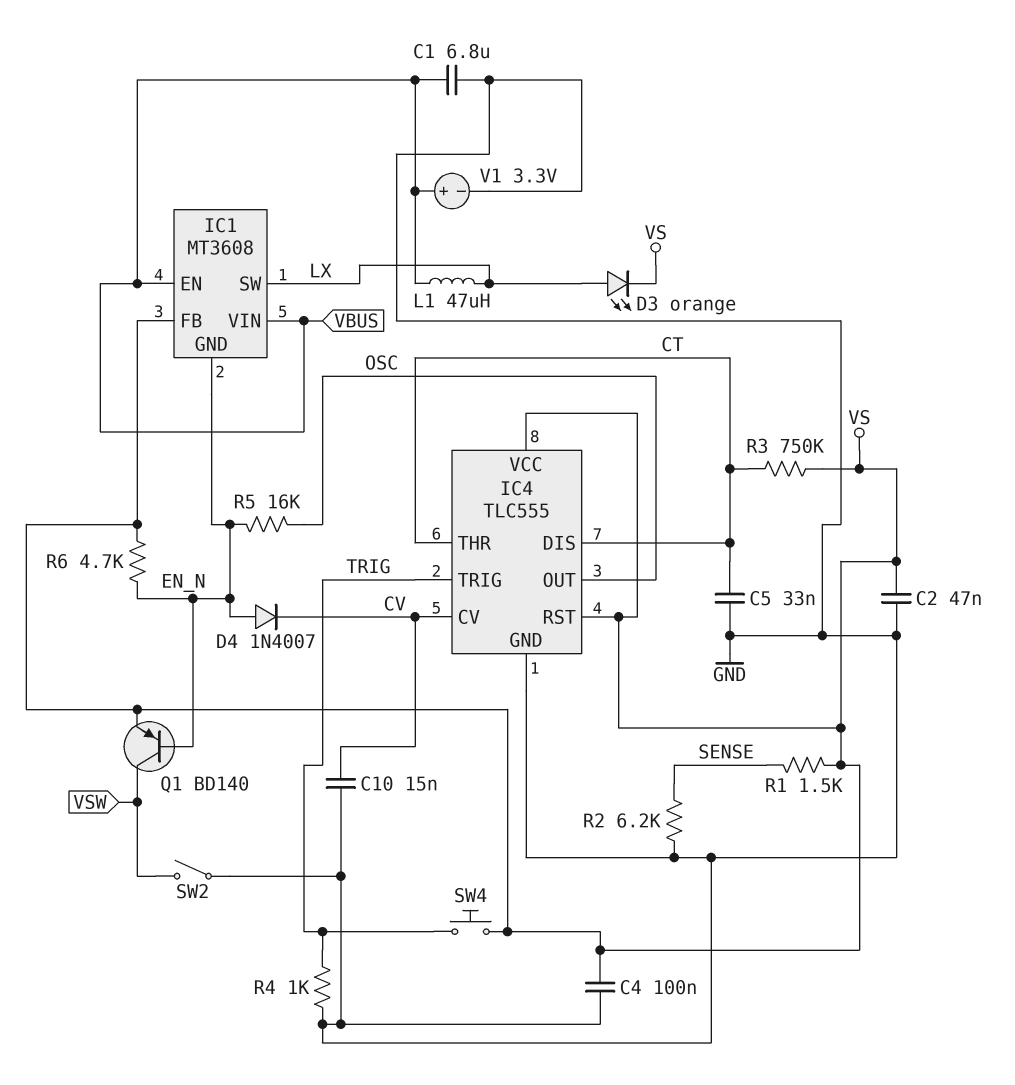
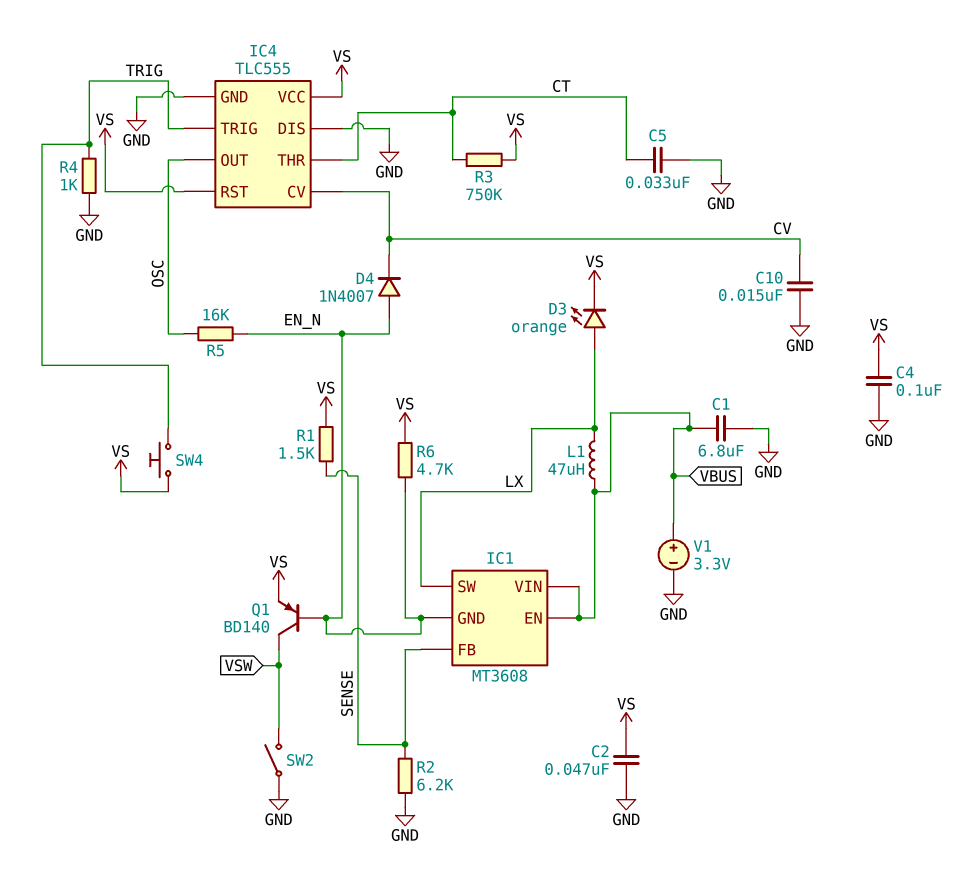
IC1 pin FB: VS -> SENSE
IC4 pin DIS: CT -> GND

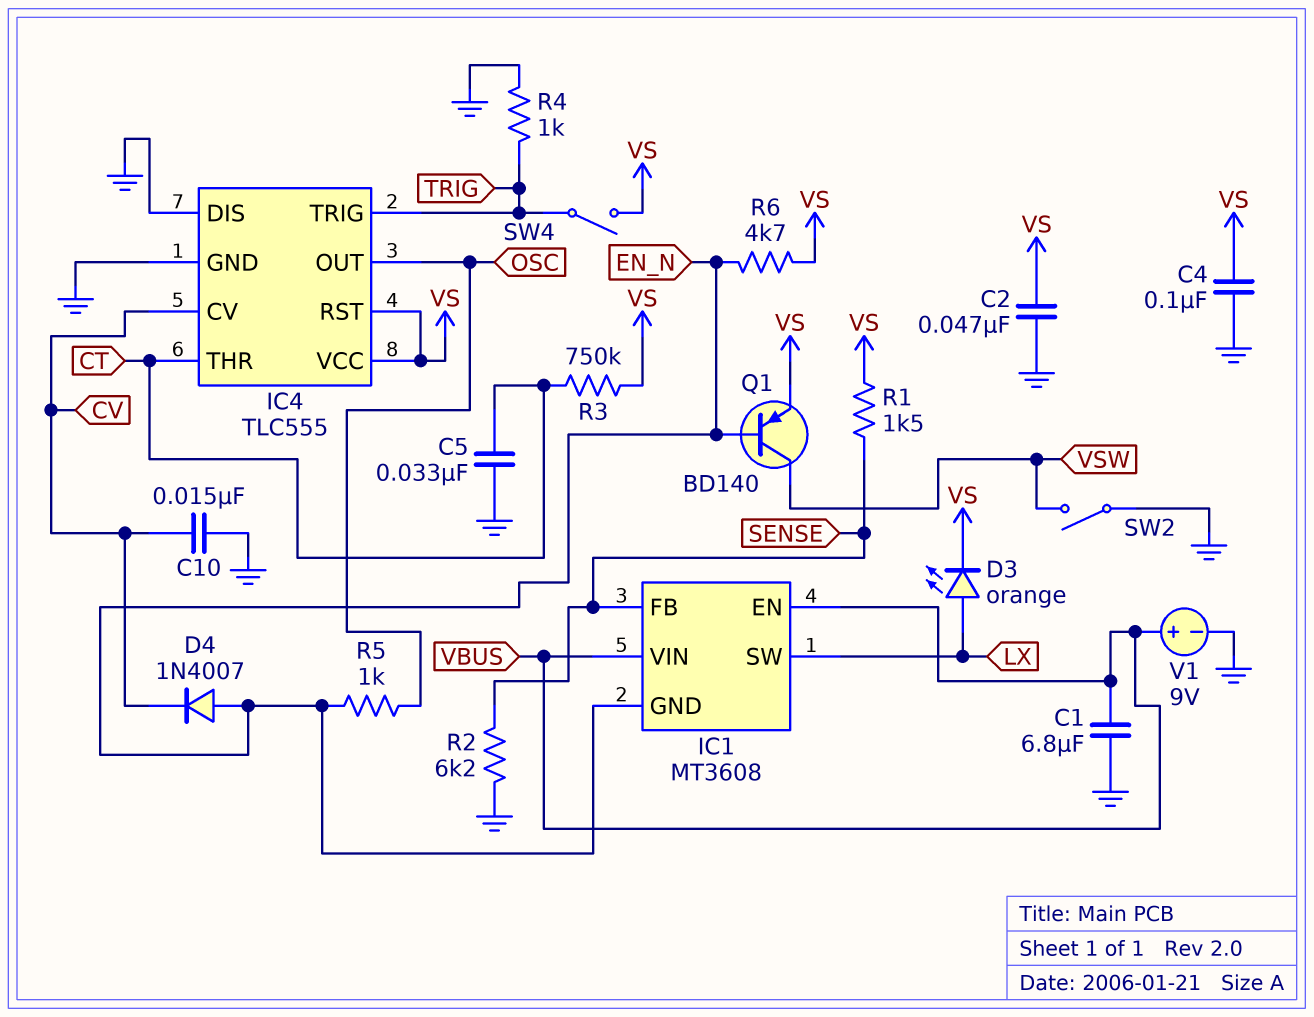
L1: 47uH (LX, VBUS) -> none
R5: 16k (EN_N, OSC) -> 1k (EN_N, OSC)
SW4: button (TRIG, VS) -> switch (TRIG, VS)
V1: 3.3V (plus VBUS, minus GND) -> 9V (plus VBUS, minus GND)

